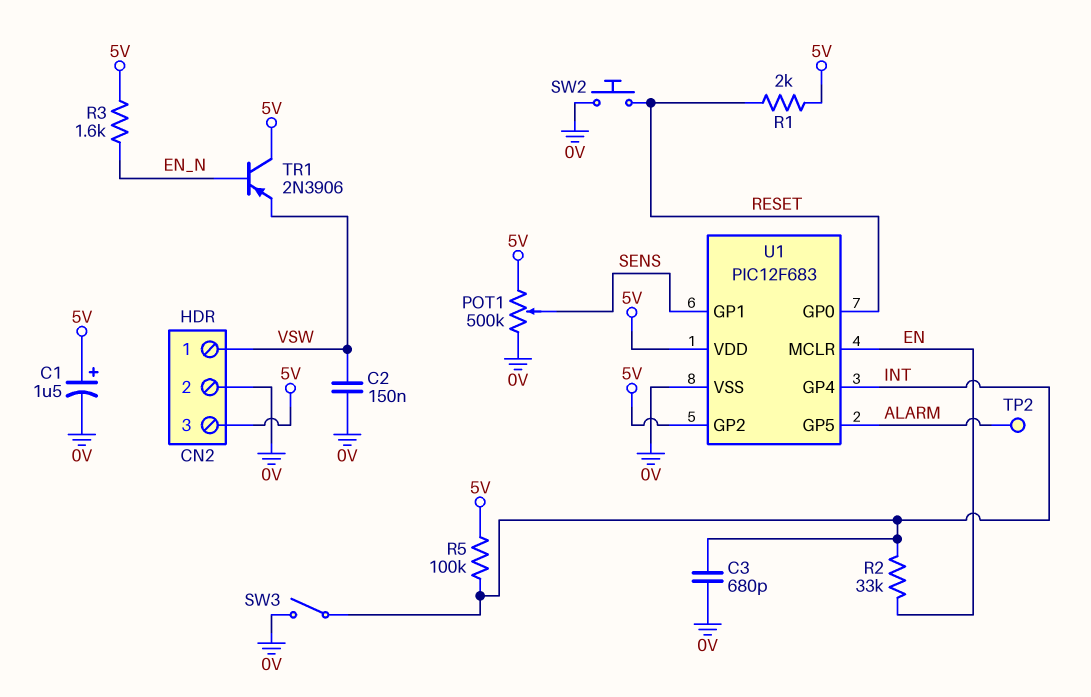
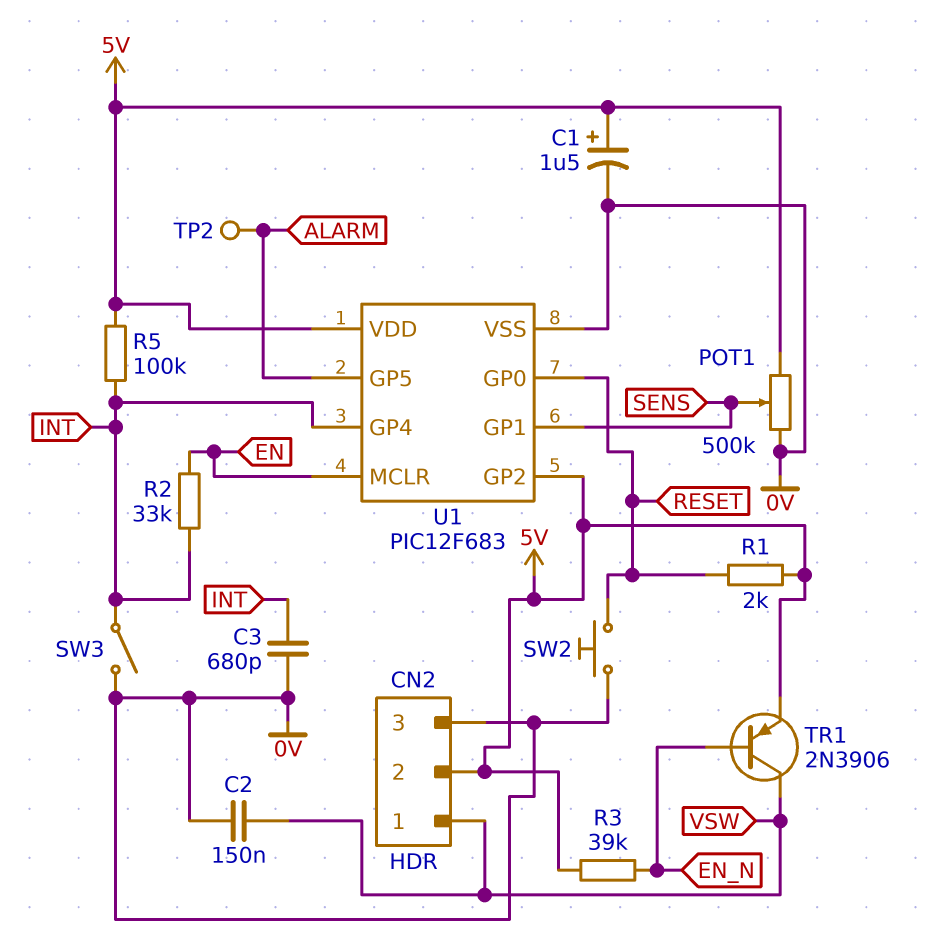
CN2 pin 2: 0V -> 5V
CN2 pin 3: 5V -> 0V
R3: 1.6k (5V, EN_N) -> 39k (5V, EN_N)
TR1: PNP 2N3906 (B EN_N, C 5V, E VSW) -> PNP 2N3906 (B EN_N, C VSW, E 5V)

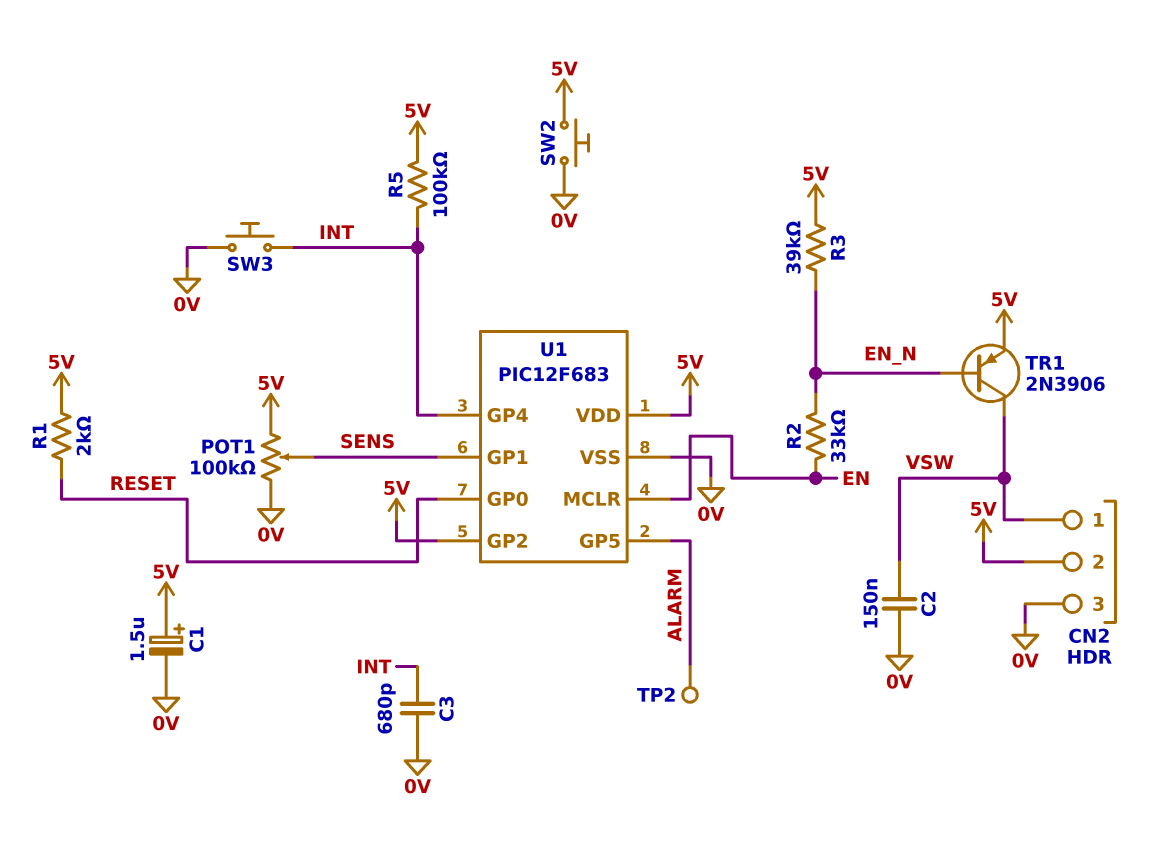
POT1: 500k (0V, 5V, wiper SENS) -> 100k (0V, 5V, wiper SENS)
R2: 33k (EN, INT) -> 33k (EN, EN_N)
SW2: button (0V, RESET) -> button (0V, 5V)
SW3: switch (0V, INT) -> button (0V, INT)

